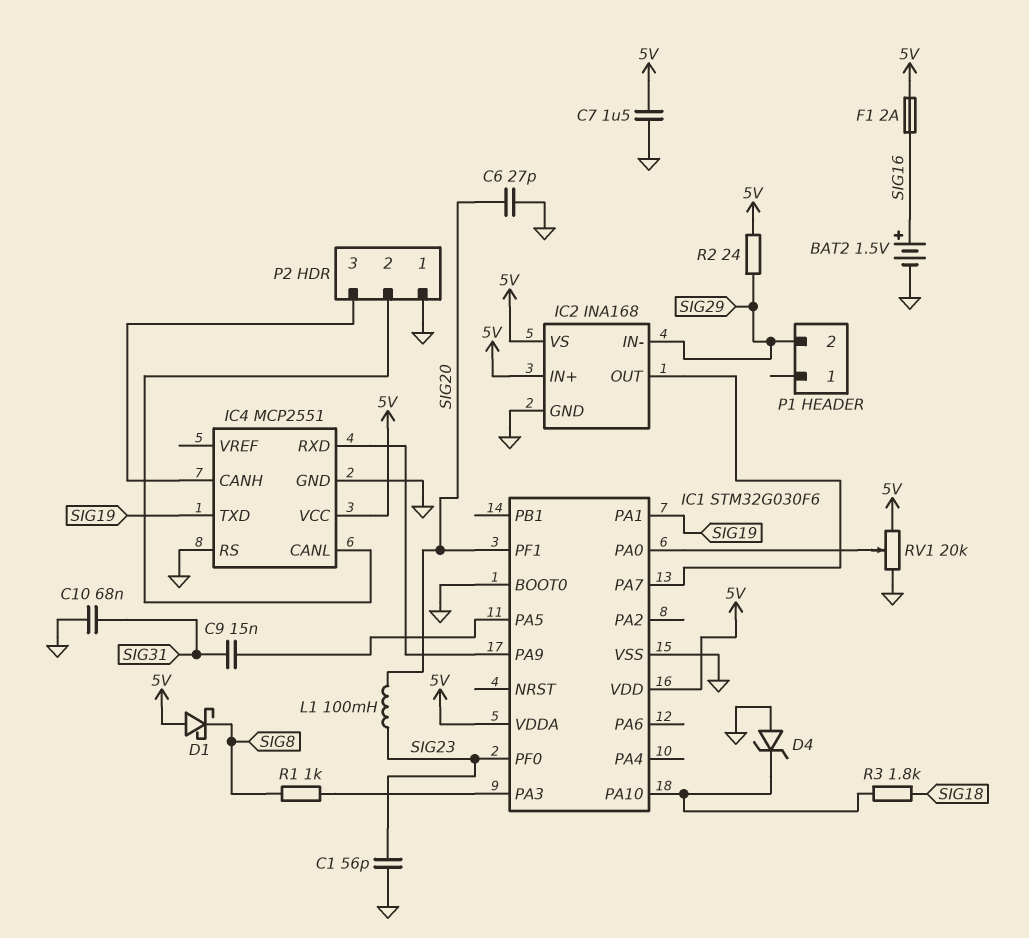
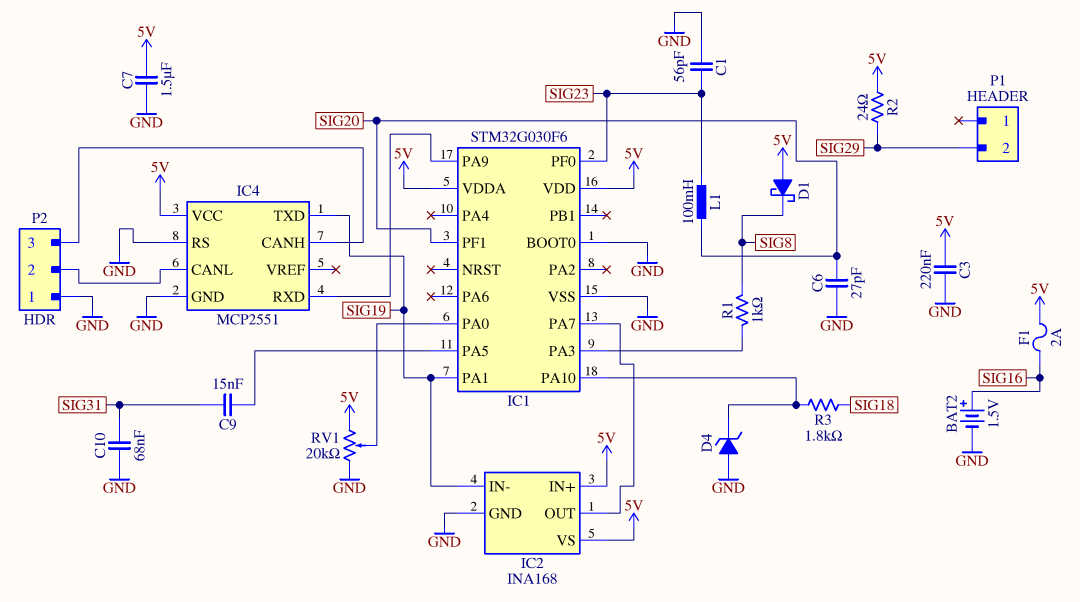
C3: none -> 220nF (5V, GND)
IC2 pin IN-: SIG29 -> SIG19

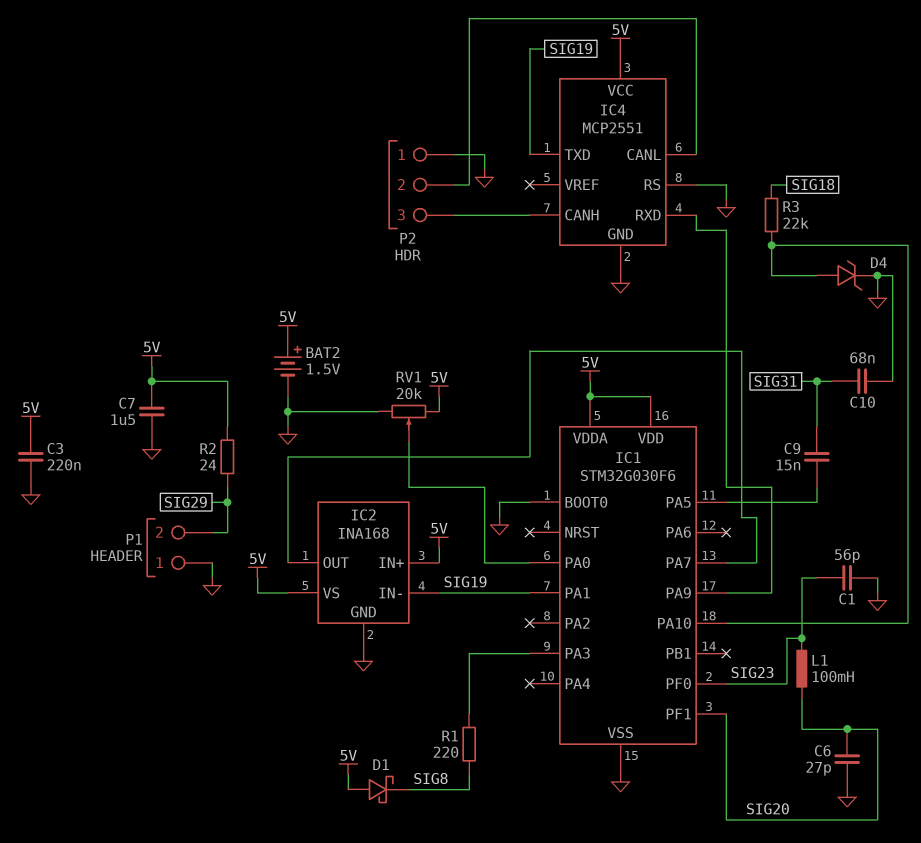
BAT2: 1.5V (plus SIG16, minus GND) -> 1.5V (plus 5V, minus GND)
D4: zener (A GND, K IC1/PA10) -> zener (A IC1/PA10, K GND)
F1: 2A (5V, SIG16) -> none
P1 pin 1: none -> GND
R1: 1k (IC1/PA3, SIG8) -> 220 (IC1/PA3, SIG8)
R3: 1.8k (IC1/PA10, SIG18) -> 22k (IC1/PA10, SIG18)

